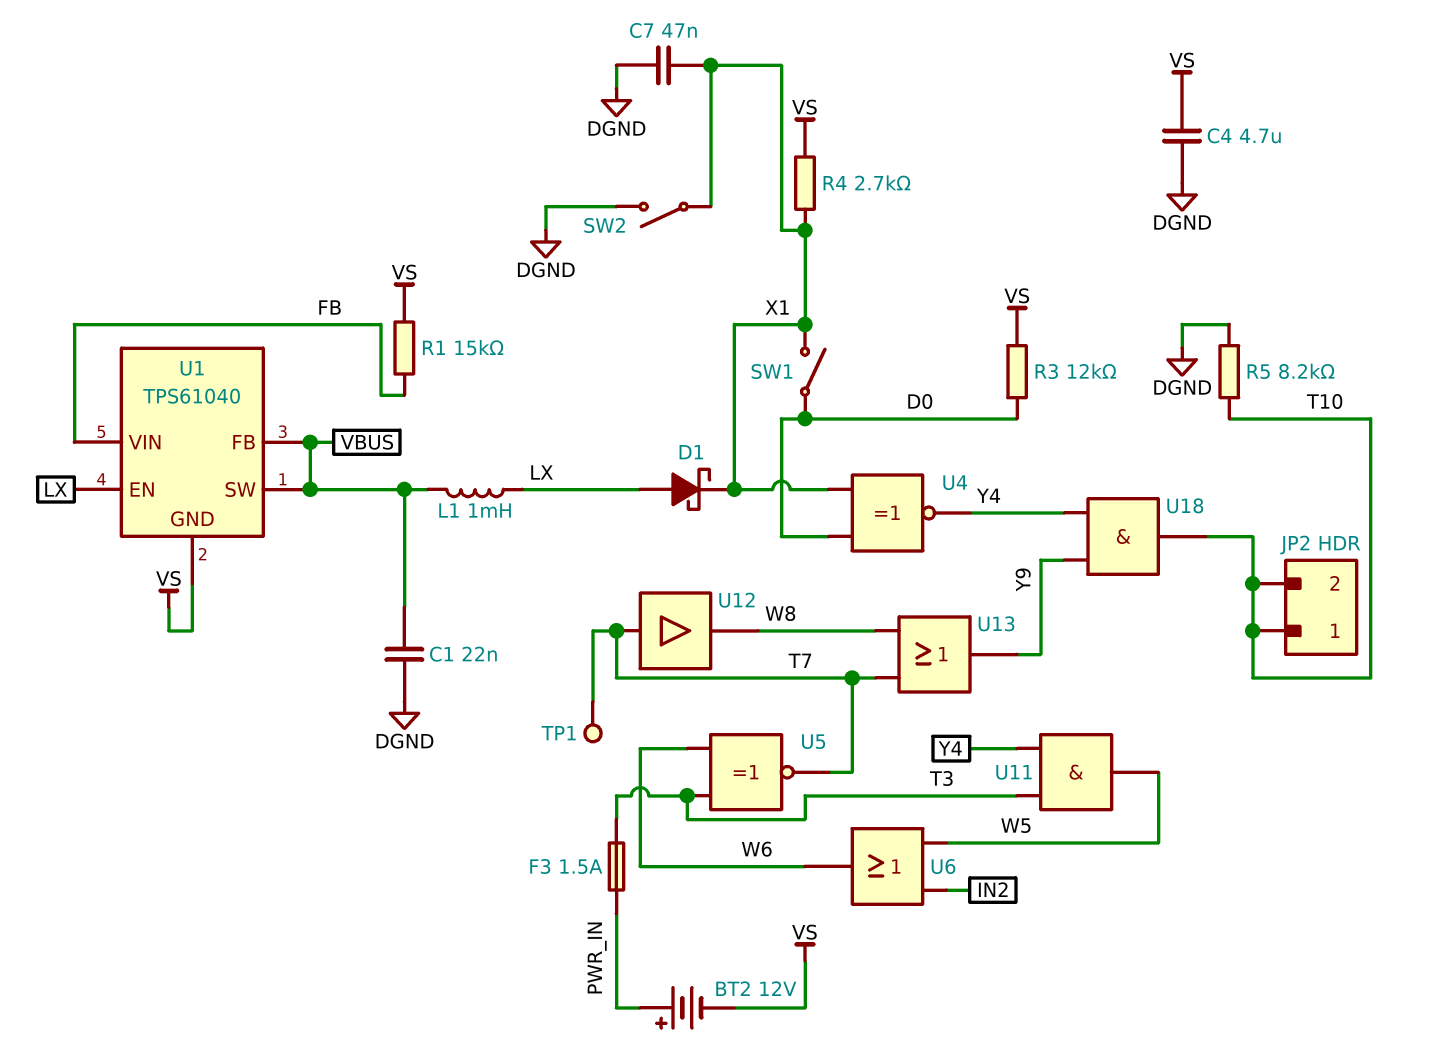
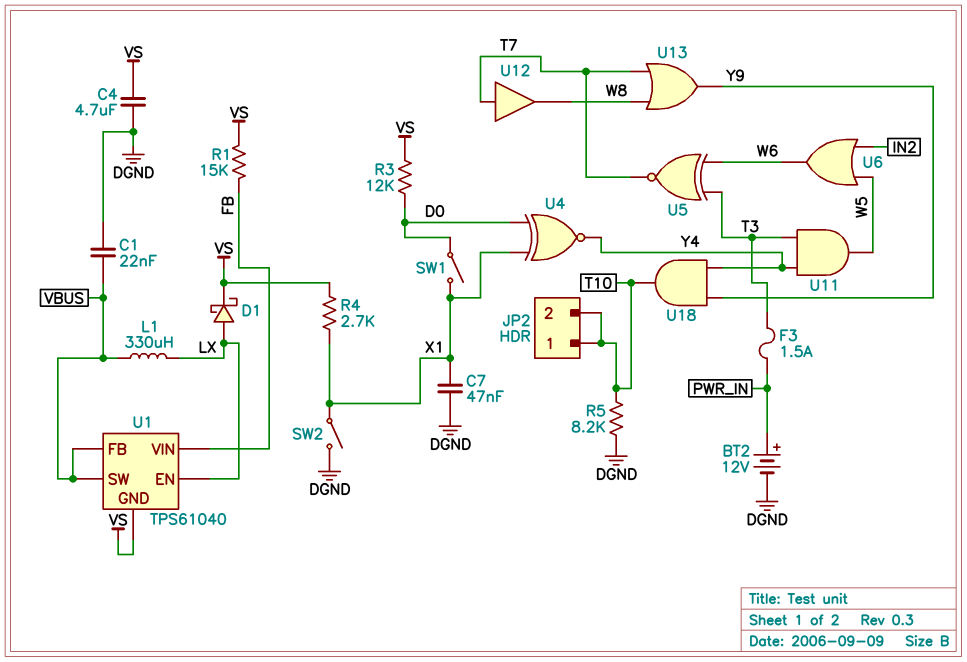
BT2: 12V (plus PWR_IN, minus VS) -> 12V (plus PWR_IN, minus DGND)
D1: schottky (A LX, K X1) -> schottky (A LX, K VS)
L1: 1mH (LX, VBUS) -> 330uH (LX, VBUS)
TP1: test point (T7) -> none

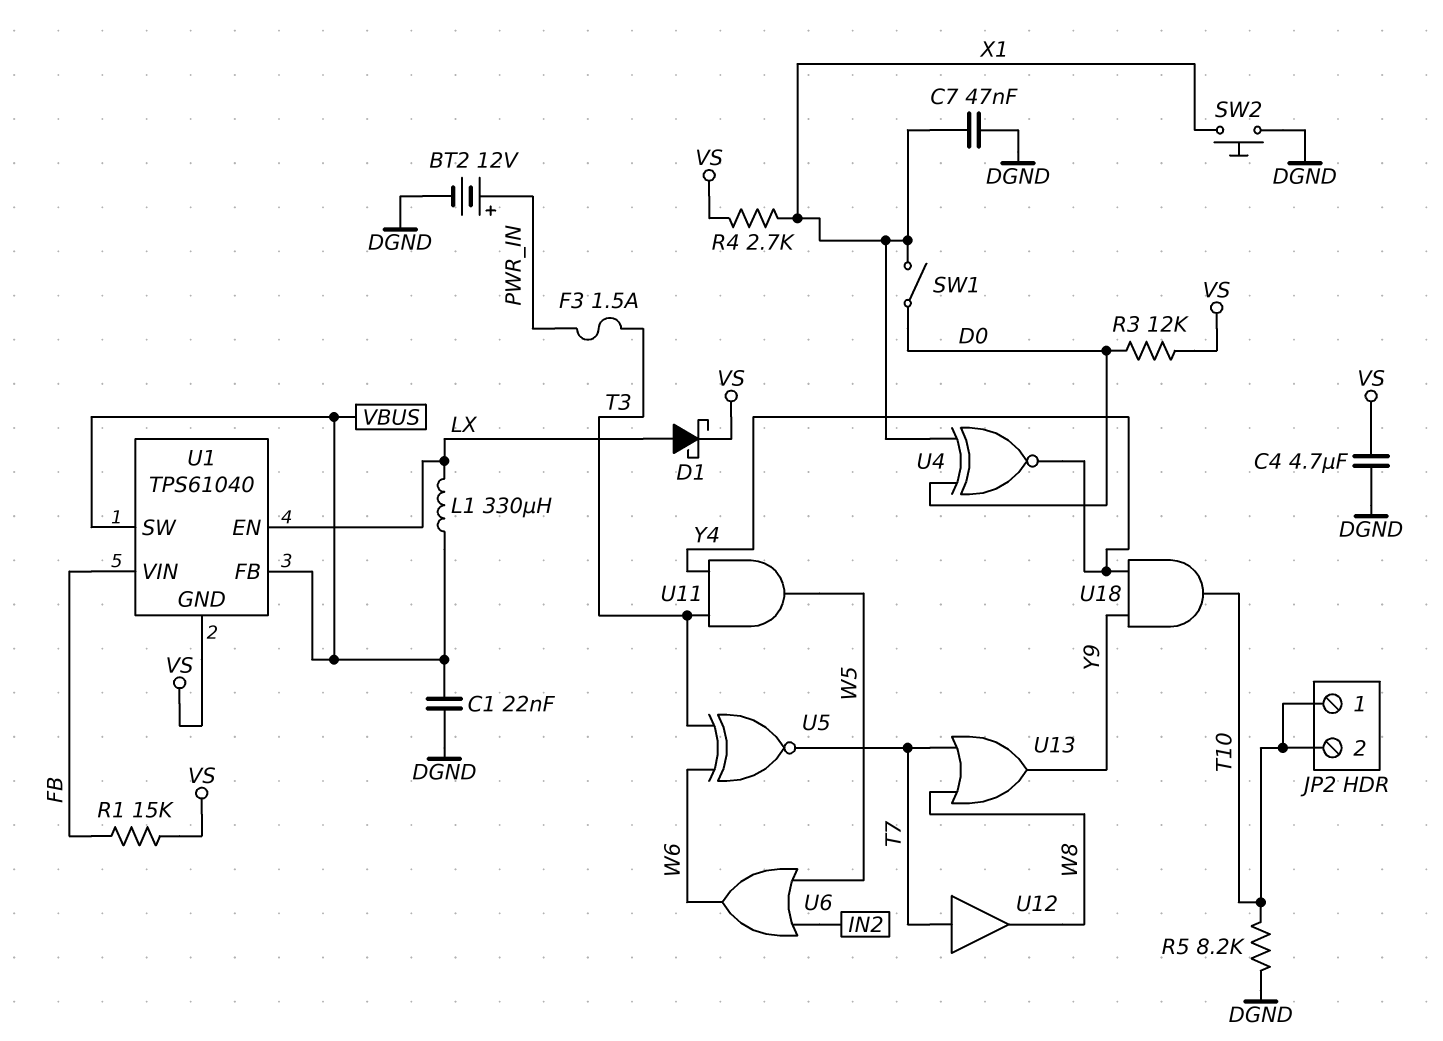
SW2: switch (DGND, X1) -> button (DGND, X1)

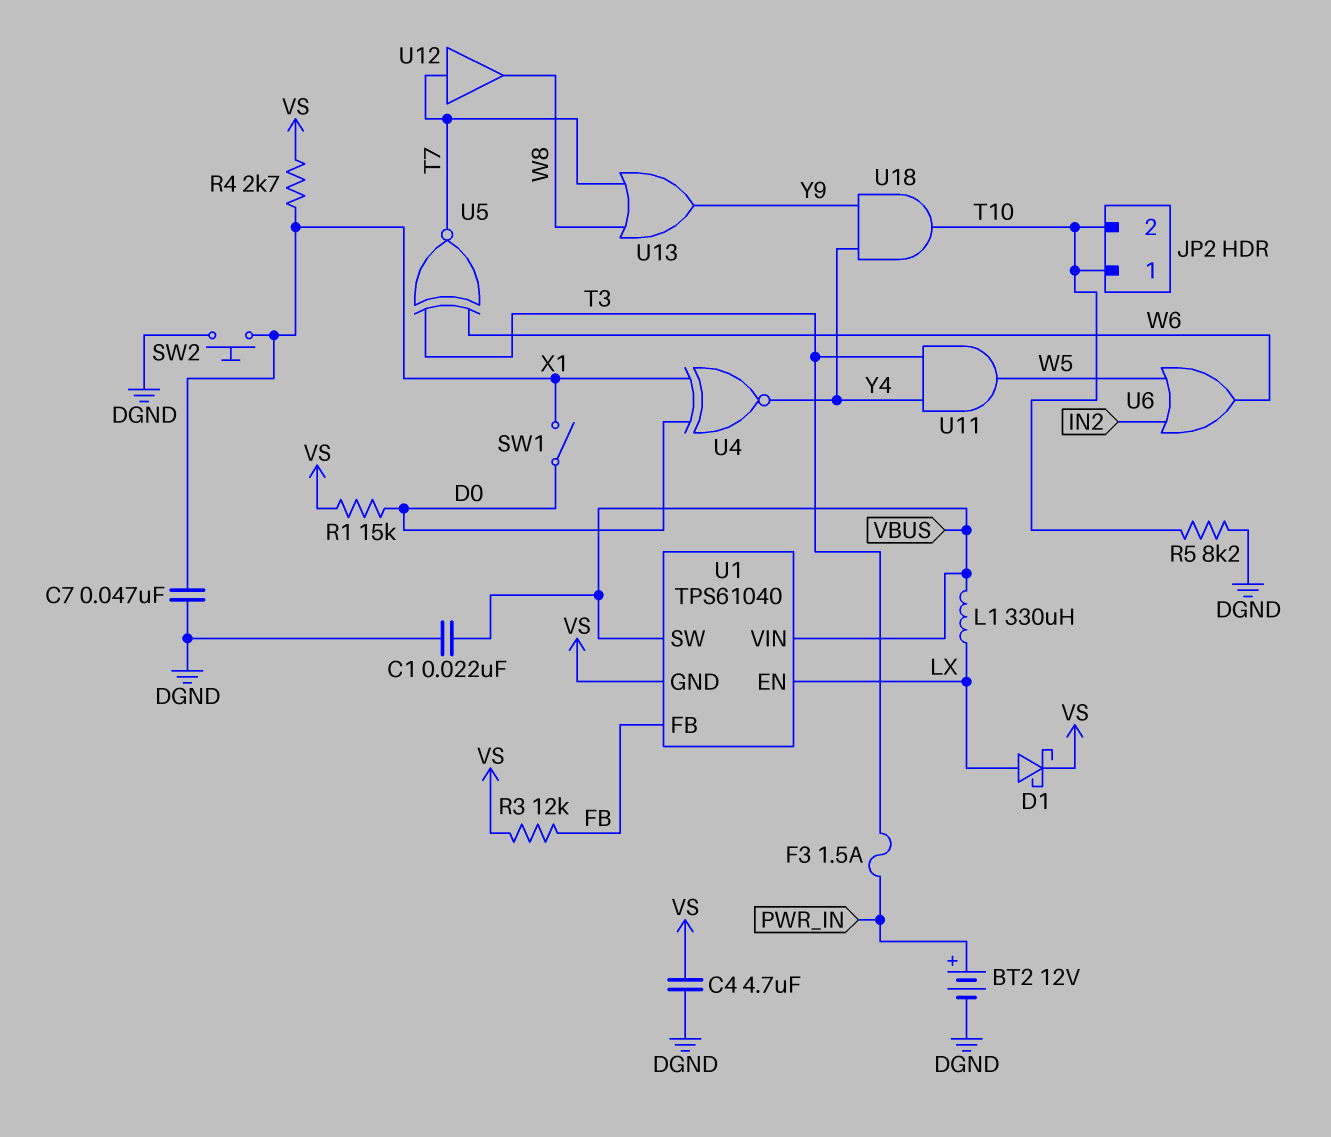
R1: 15k (FB, VS) -> 15k (D0, VS)
R3: 12k (D0, VS) -> 12k (FB, VS)
U1 pin FB: VBUS -> FB
U1 pin VIN: FB -> VBUS

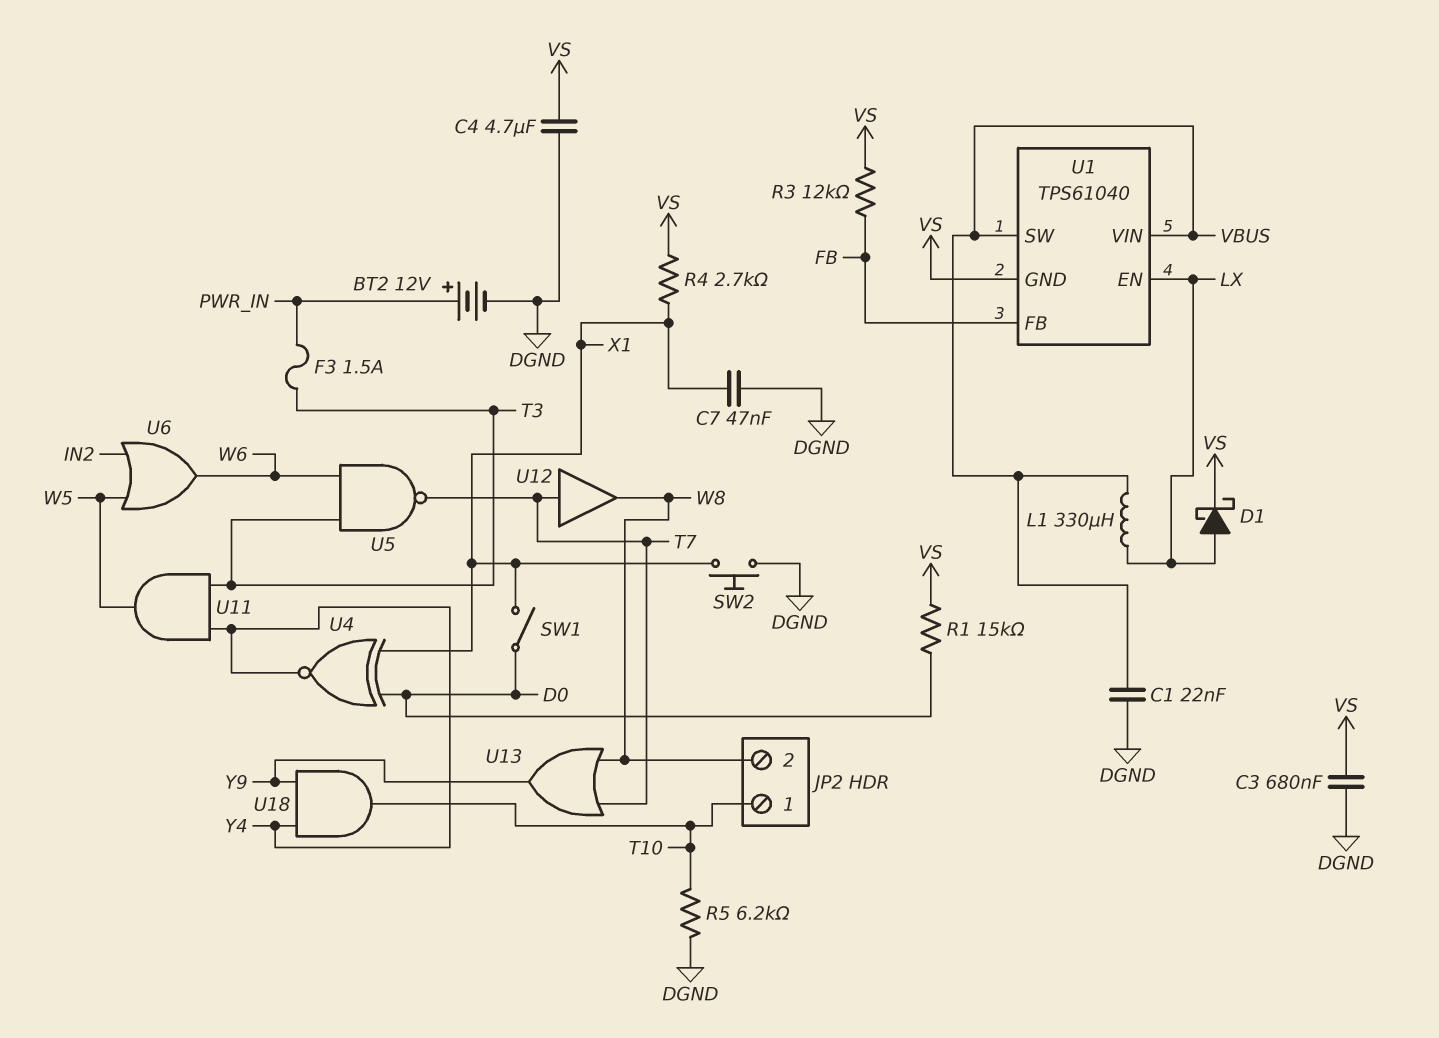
C3: none -> 680nF (DGND, VS)
JP2 pin 2: T10 -> W8
R5: 8.2k (DGND, T10) -> 6.2k (DGND, T10)
U5: XNOR (in T3, in W6, out T7) -> NAND (in T3, in W6, out T7)

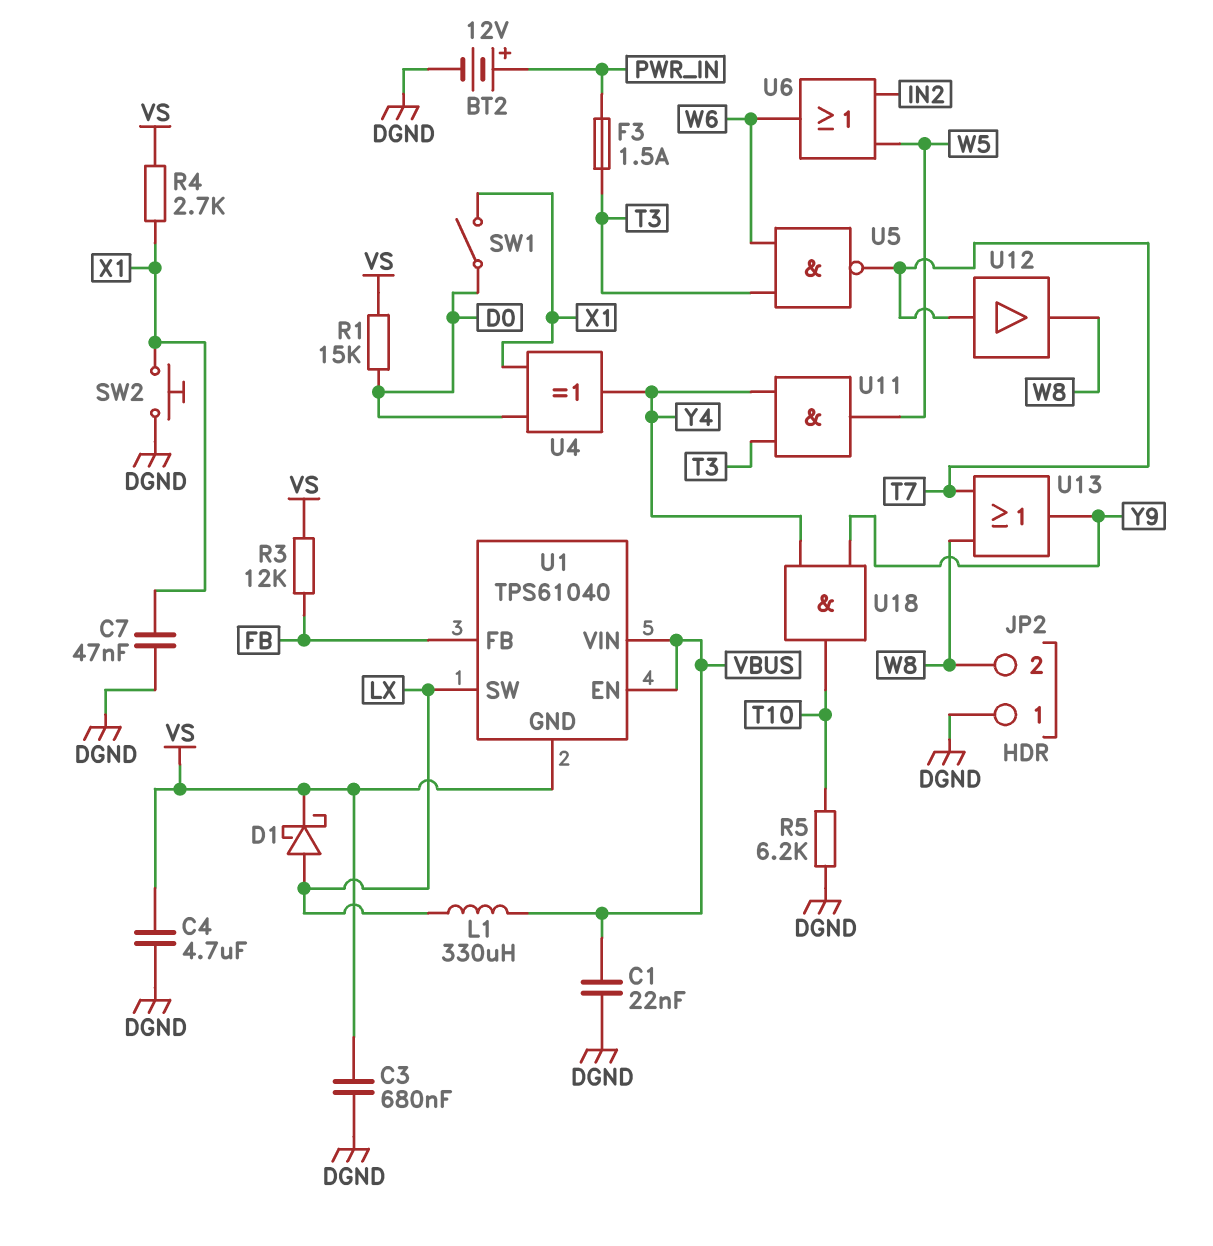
JP2 pin 1: T10 -> DGND
U1 pin EN: LX -> VBUS
U1 pin SW: VBUS -> LX
U4: XNOR (in D0, in X1, out Y4) -> XOR (in D0, in X1, out Y4)

